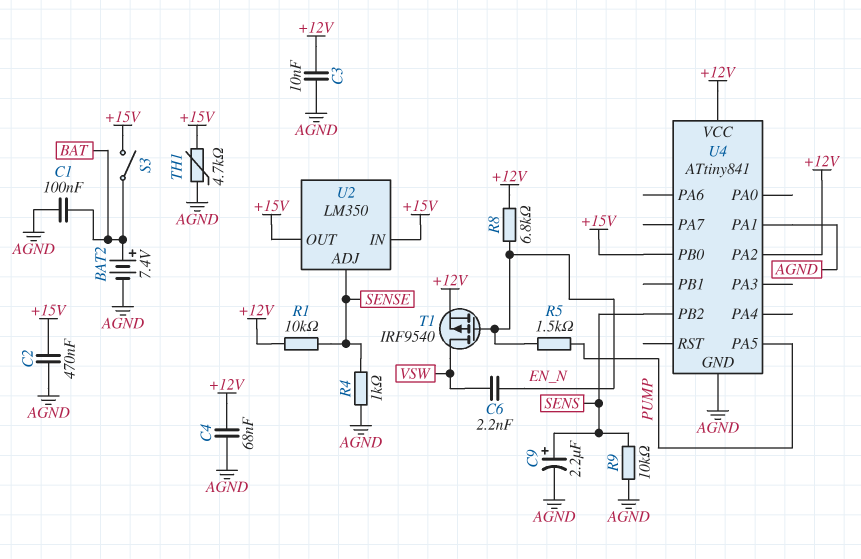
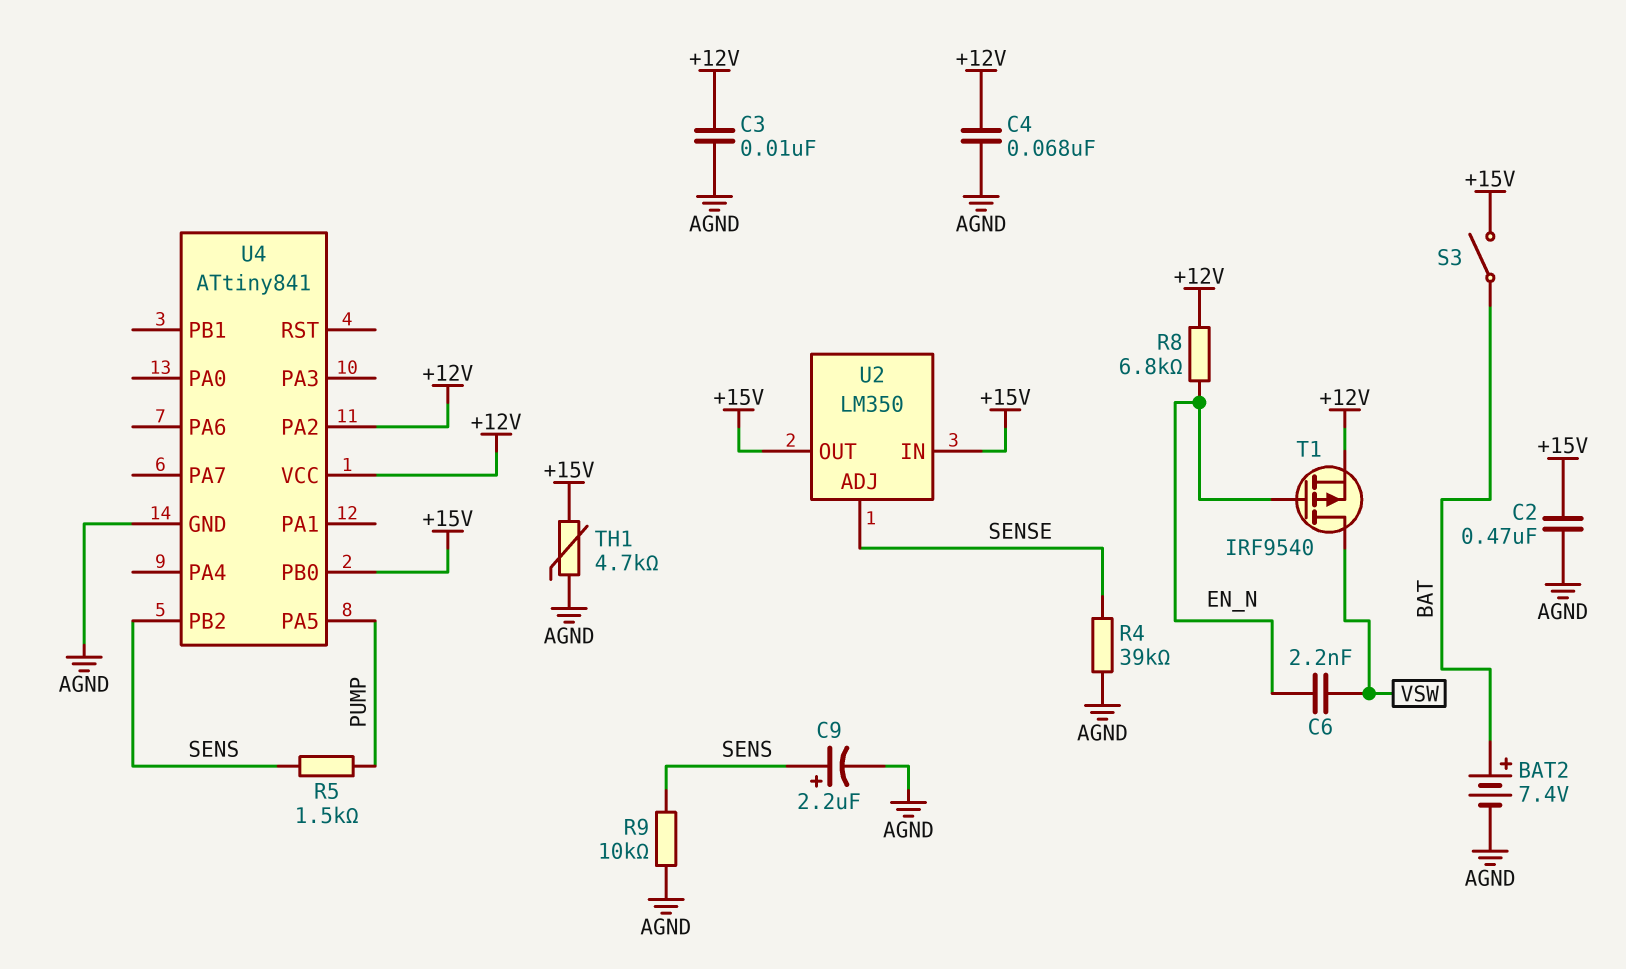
C1: 100nF (AGND, BAT) -> none
R1: 10k (+12V, SENSE) -> none
R4: 1k (AGND, SENSE) -> 39k (AGND, SENSE)
R5: 1.5k (EN_N, PUMP) -> 1.5k (PUMP, SENS)
U4 pin PA1: AGND -> none

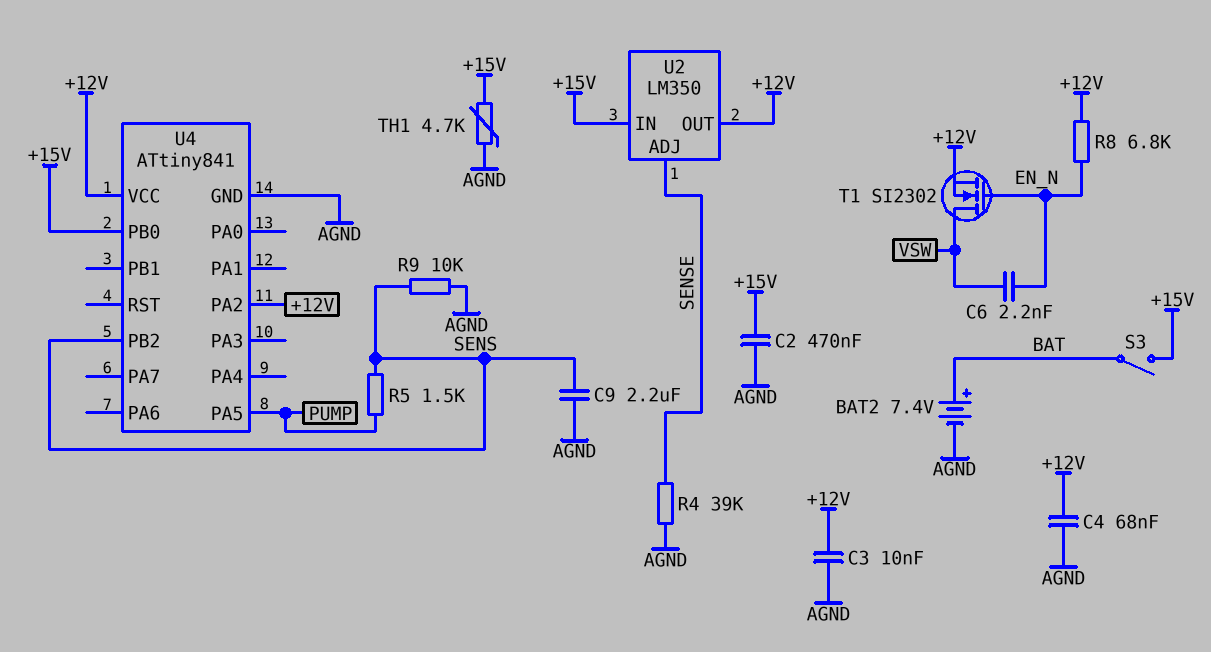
C9: 2.2uF (plus SENS, minus AGND) -> 2.2uF (AGND, SENS)
T1: PMOS IRF9540 (G EN_N, D VSW, S +12V) -> NMOS SI2302 (G EN_N, D VSW, S +12V)
U2 pin OUT: +15V -> +12V

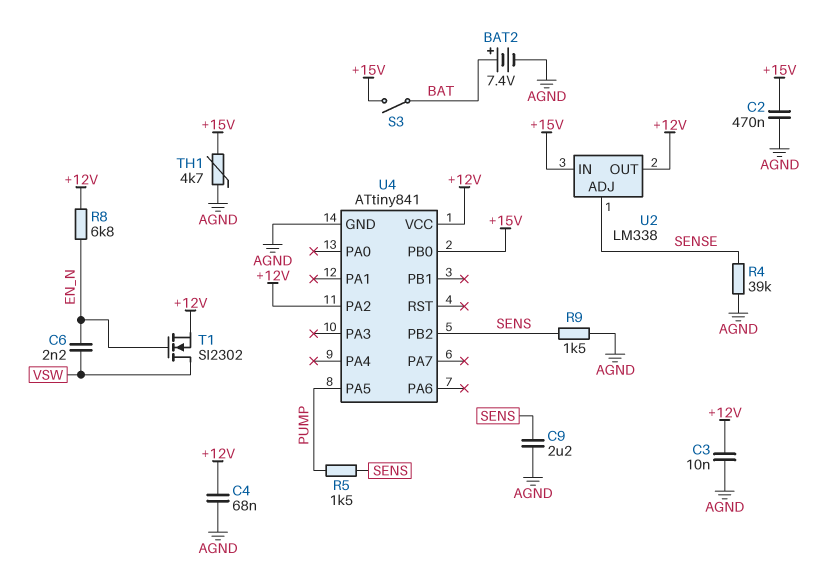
R9: 10k (AGND, SENS) -> 1.5k (AGND, SENS)
U2: LM350 -> LM338

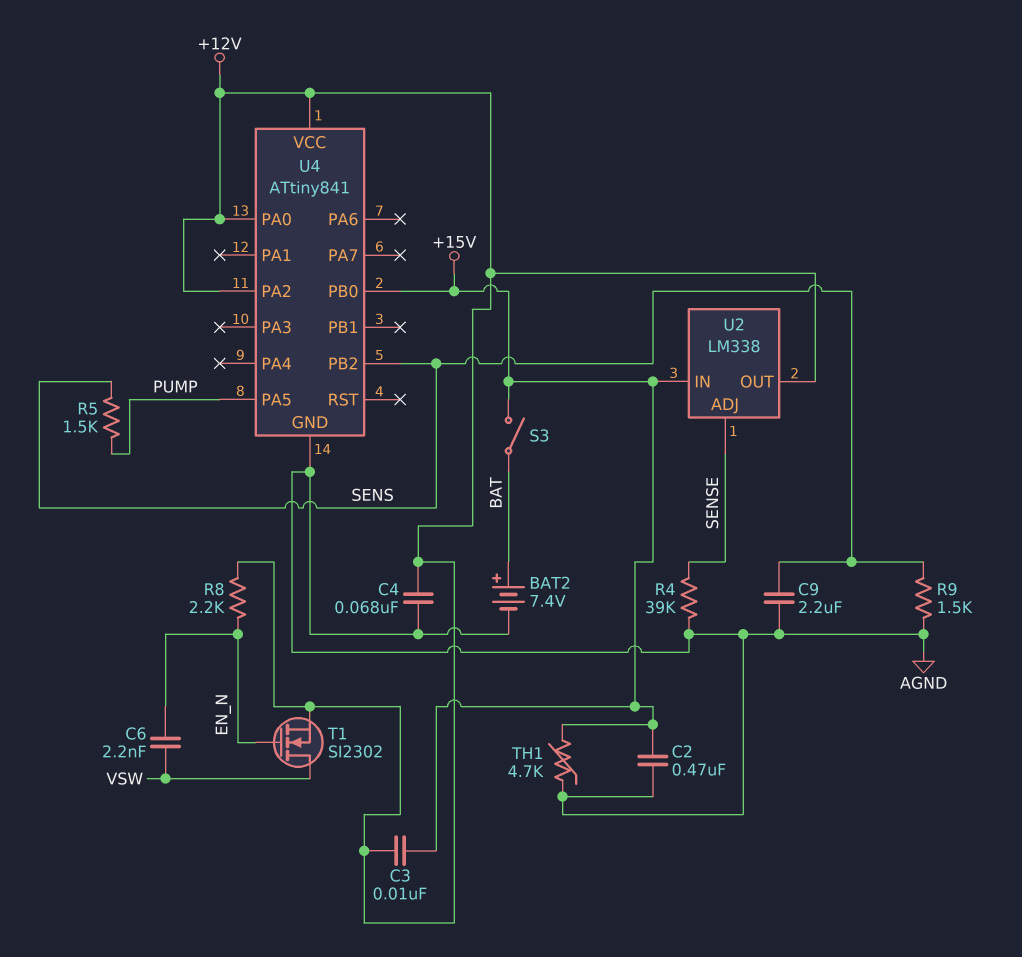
C3: 10nF (+12V, AGND) -> 10nF (+12V, +15V)
R8: 6.8k (+12V, EN_N) -> 2.2k (+12V, EN_N)
U4 pin PA0: none -> +12V

